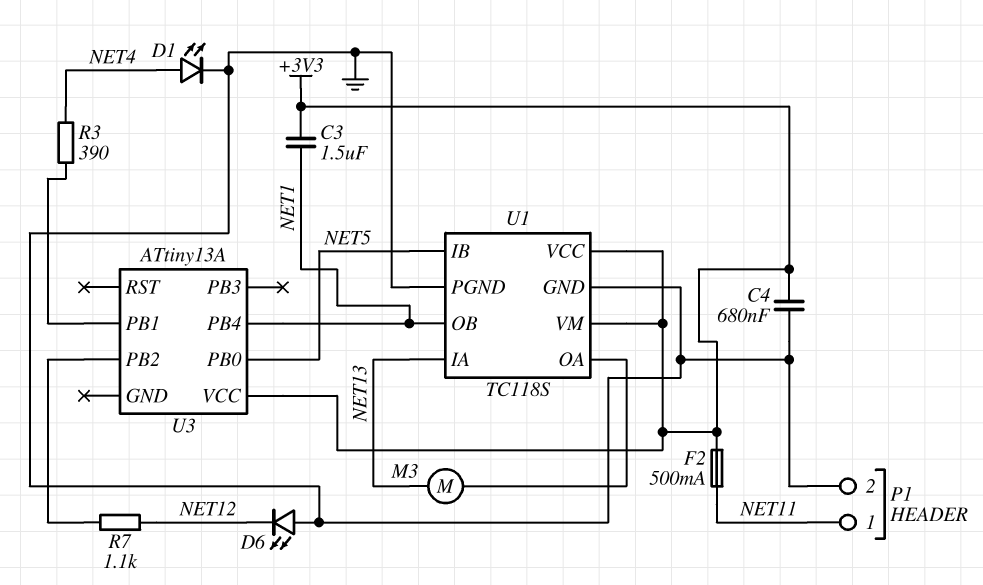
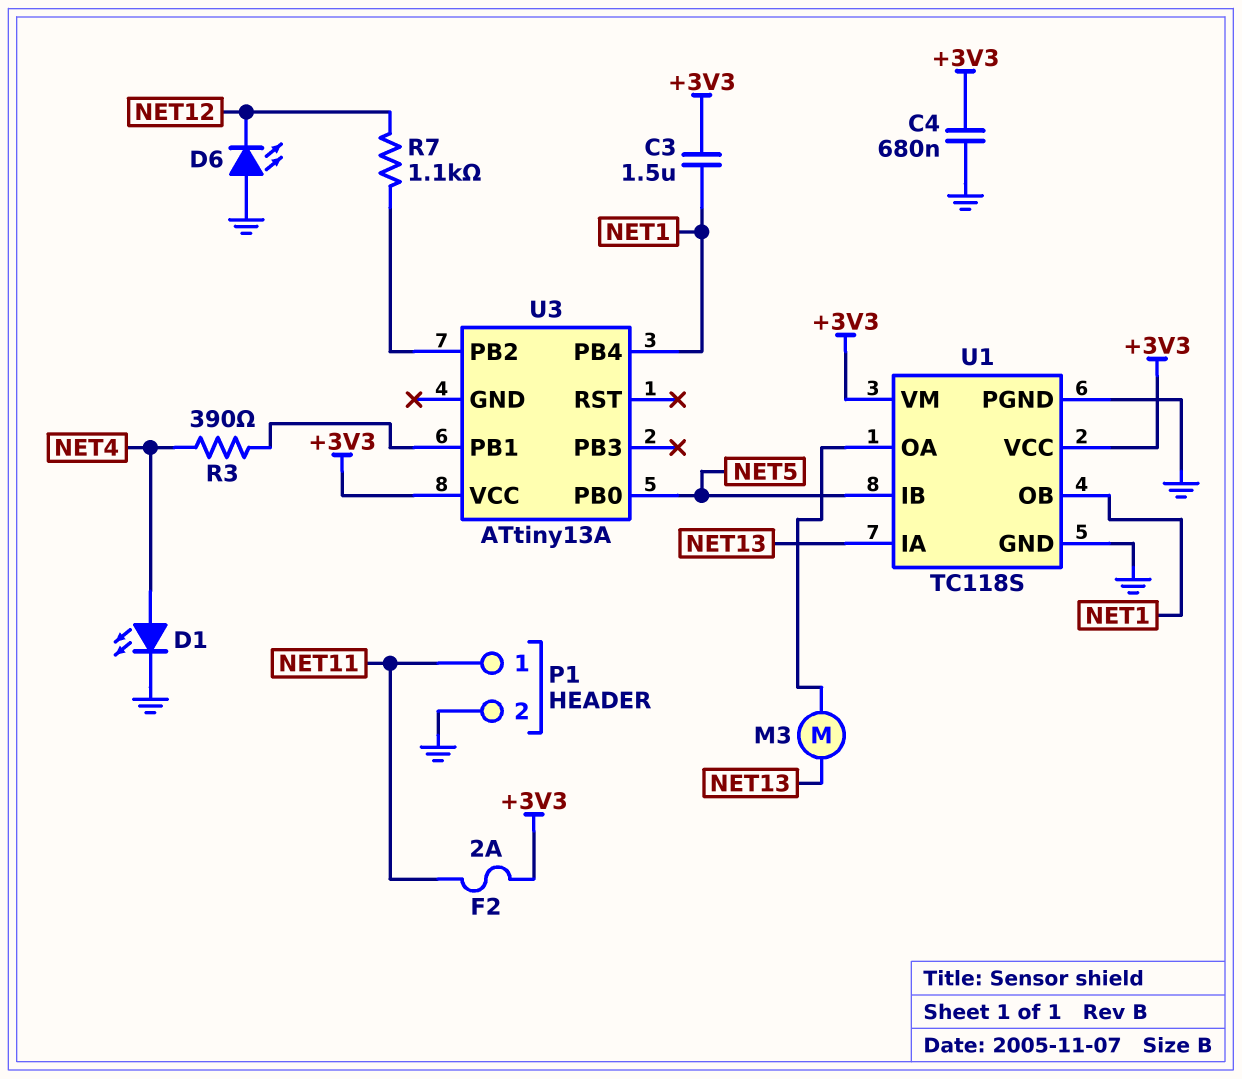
F2: 500mA (+3V3, NET11) -> 2A (+3V3, NET11)

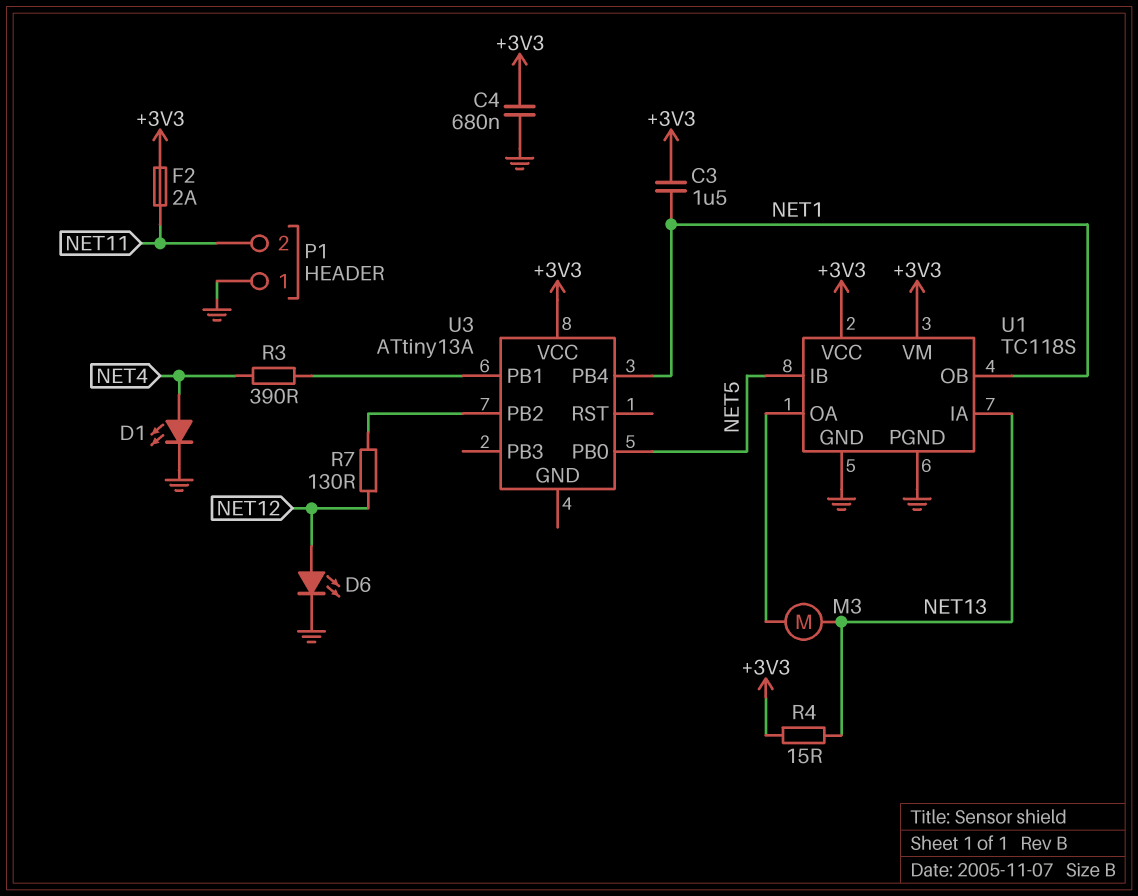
D6: LED (A GND, K NET12) -> LED (A NET12, K GND)
P1 pin 1: NET11 -> GND
P1 pin 2: GND -> NET11
R4: none -> 15 (+3V3, NET13)
R7: 1.1k (NET12, U3/PB2) -> 130 (NET12, U3/PB2)

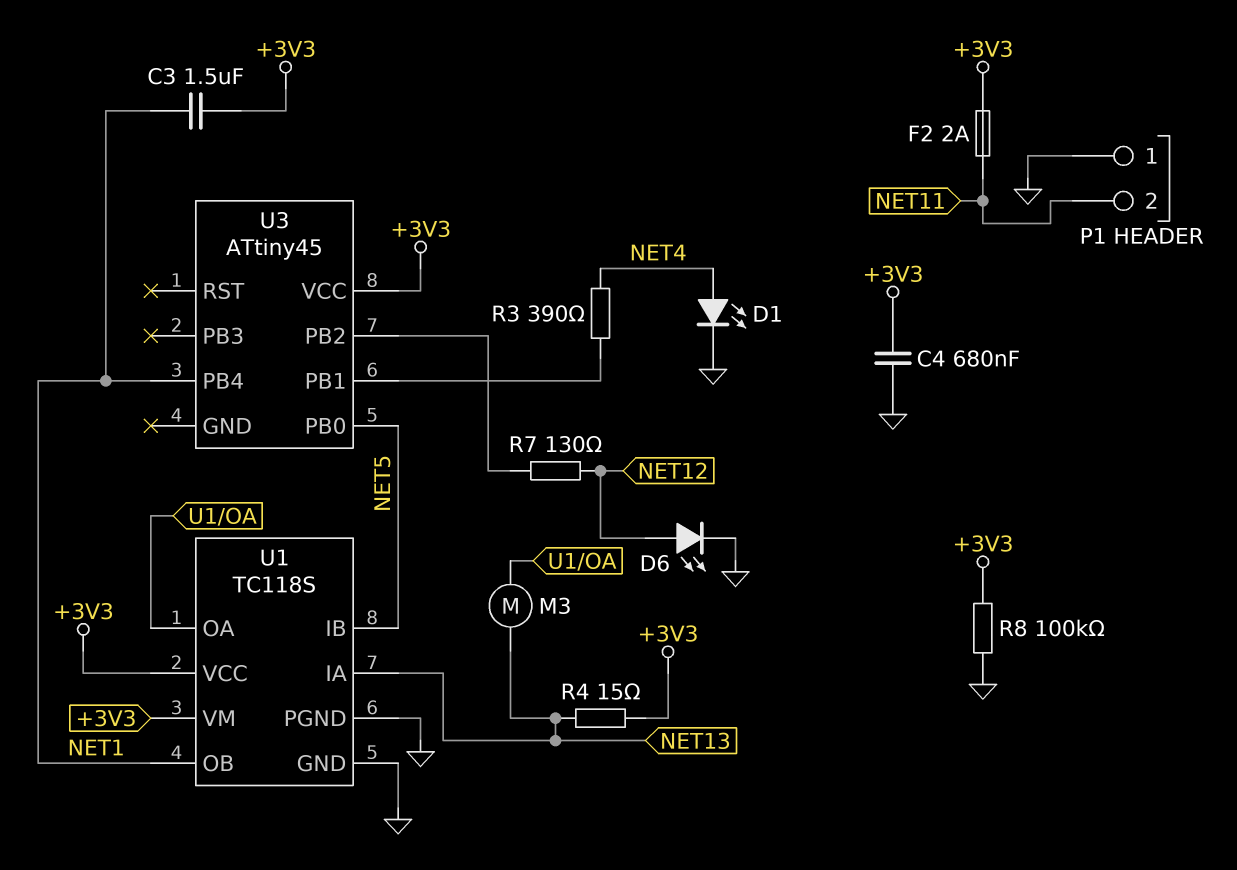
R8: none -> 100k (+3V3, GND)
U3: ATtiny13A -> ATtiny45

